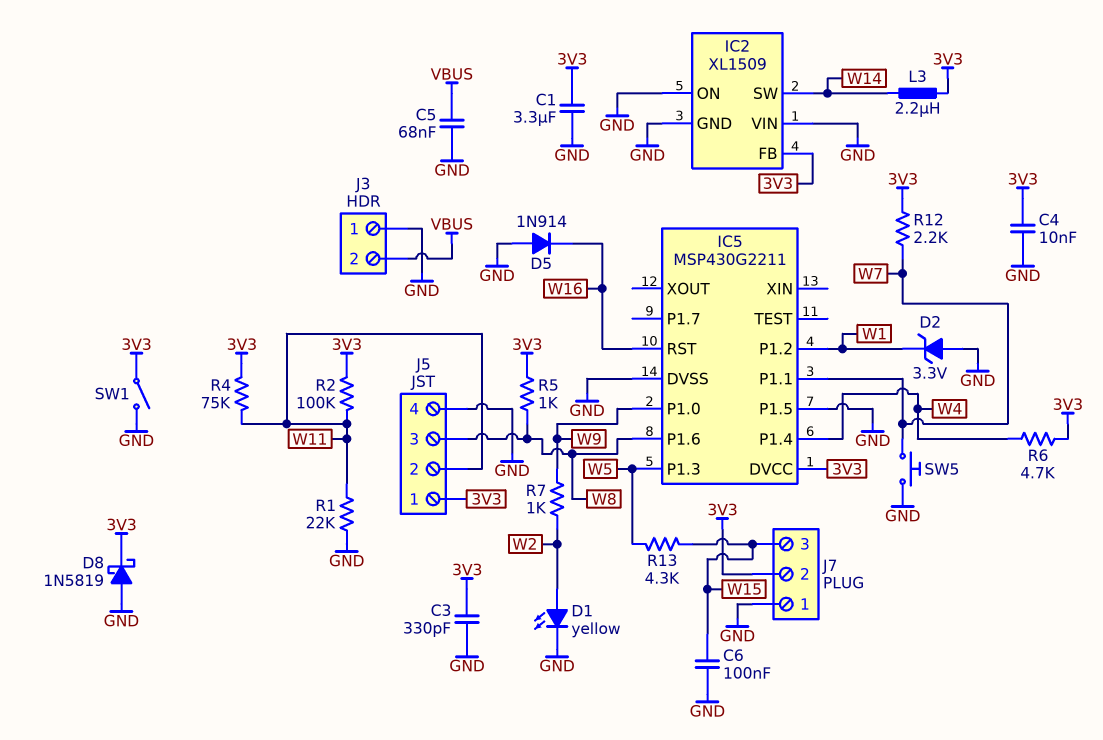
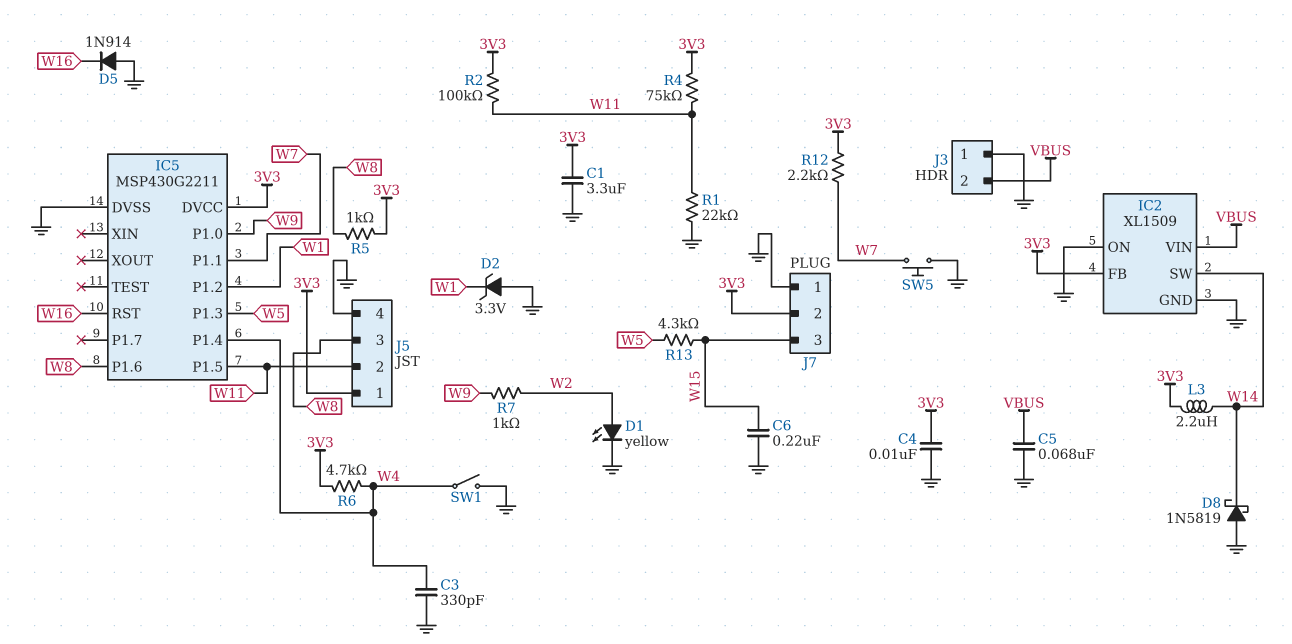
C3: 330pF (3V3, GND) -> 330pF (GND, W4)
C6: 100nF (GND, W15) -> 220nF (GND, W15)
D8: schottky 1N5819 (A GND, K 3V3) -> schottky 1N5819 (A GND, K W14)
IC2 pin VIN: GND -> VBUS
IC5 pin P1.5: GND -> W11
SW1: switch (3V3, GND) -> switch (GND, W4)

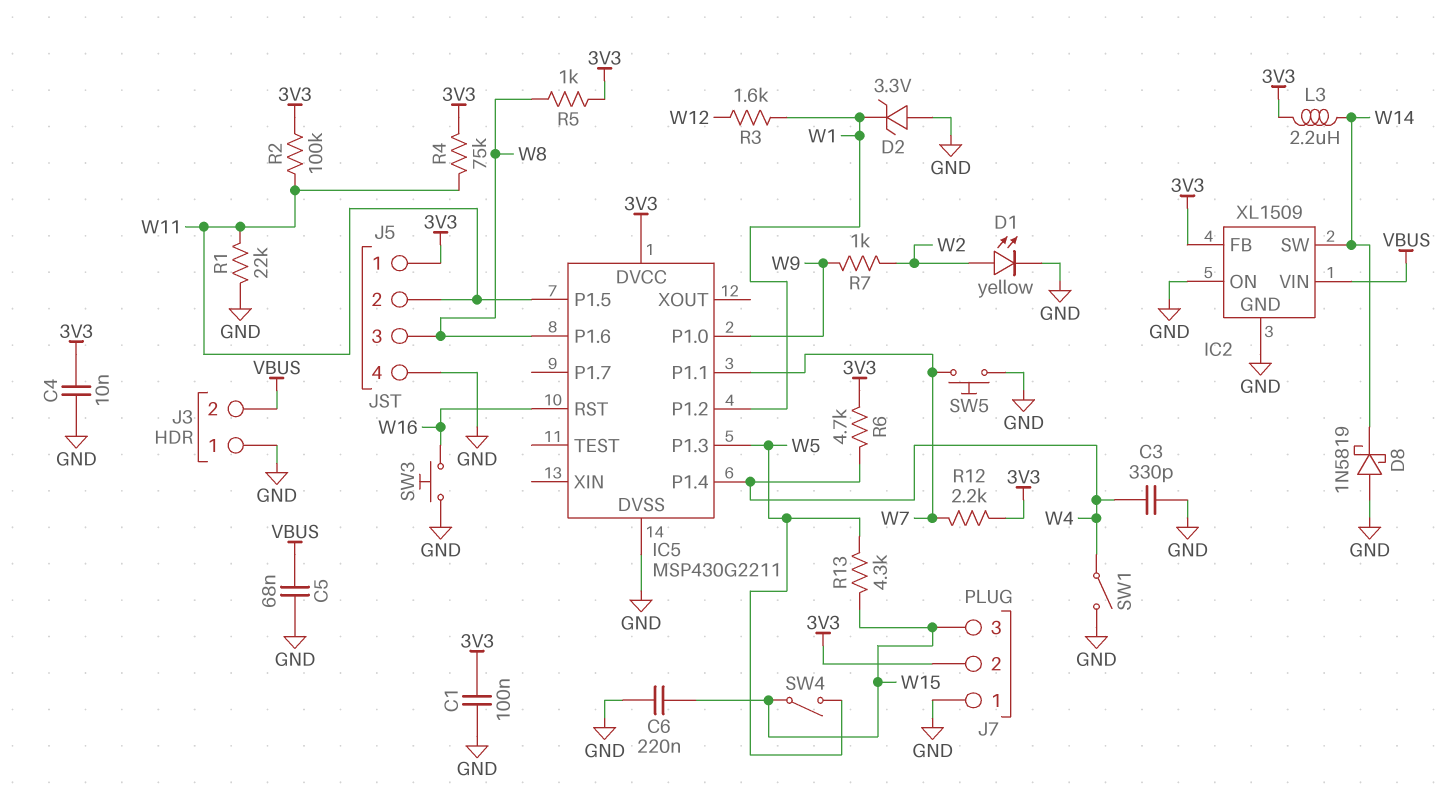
C1: 3.3uF (3V3, GND) -> 100nF (3V3, GND)
D5: diode 1N914 (A GND, K W16) -> none
R3: none -> 1.6k (W1, W12)
SW3: none -> button (GND, W16)
SW4: none -> switch (W5, W15)

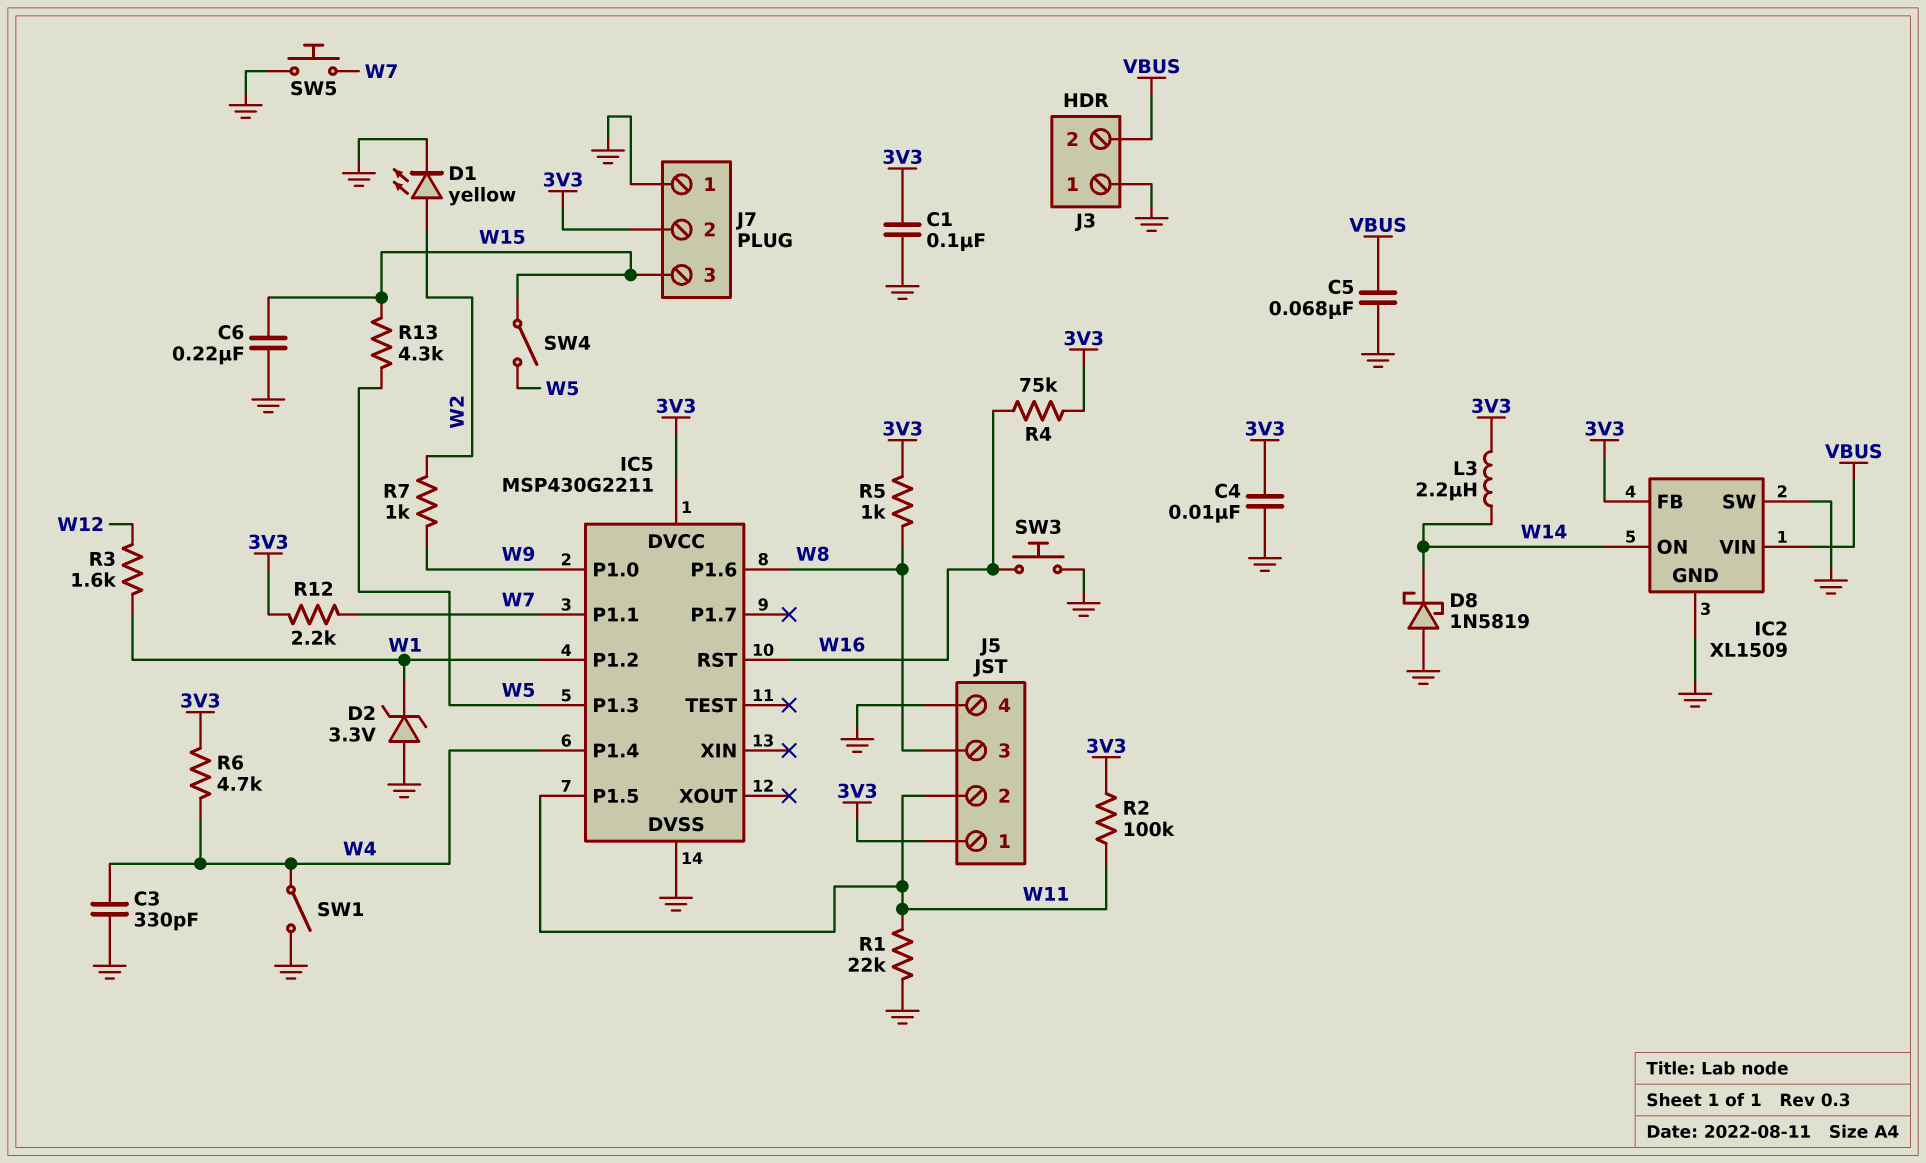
IC2 pin ON: GND -> W14
IC2 pin SW: W14 -> GND
R4: 75k (3V3, W11) -> 75k (3V3, W16)

